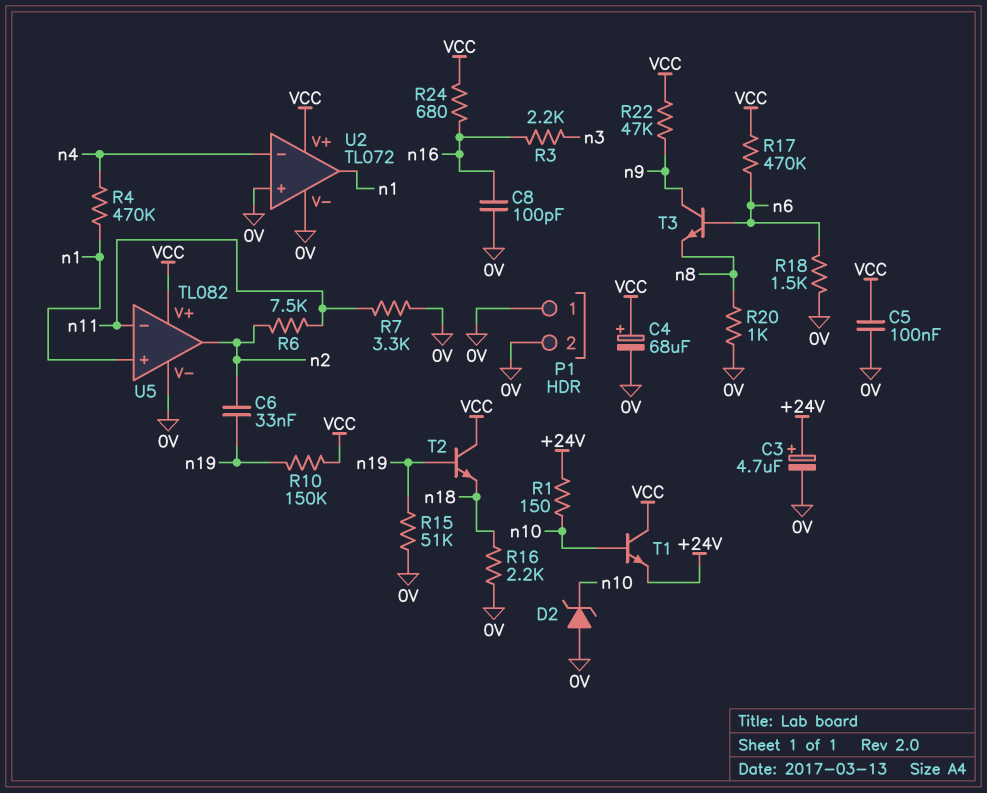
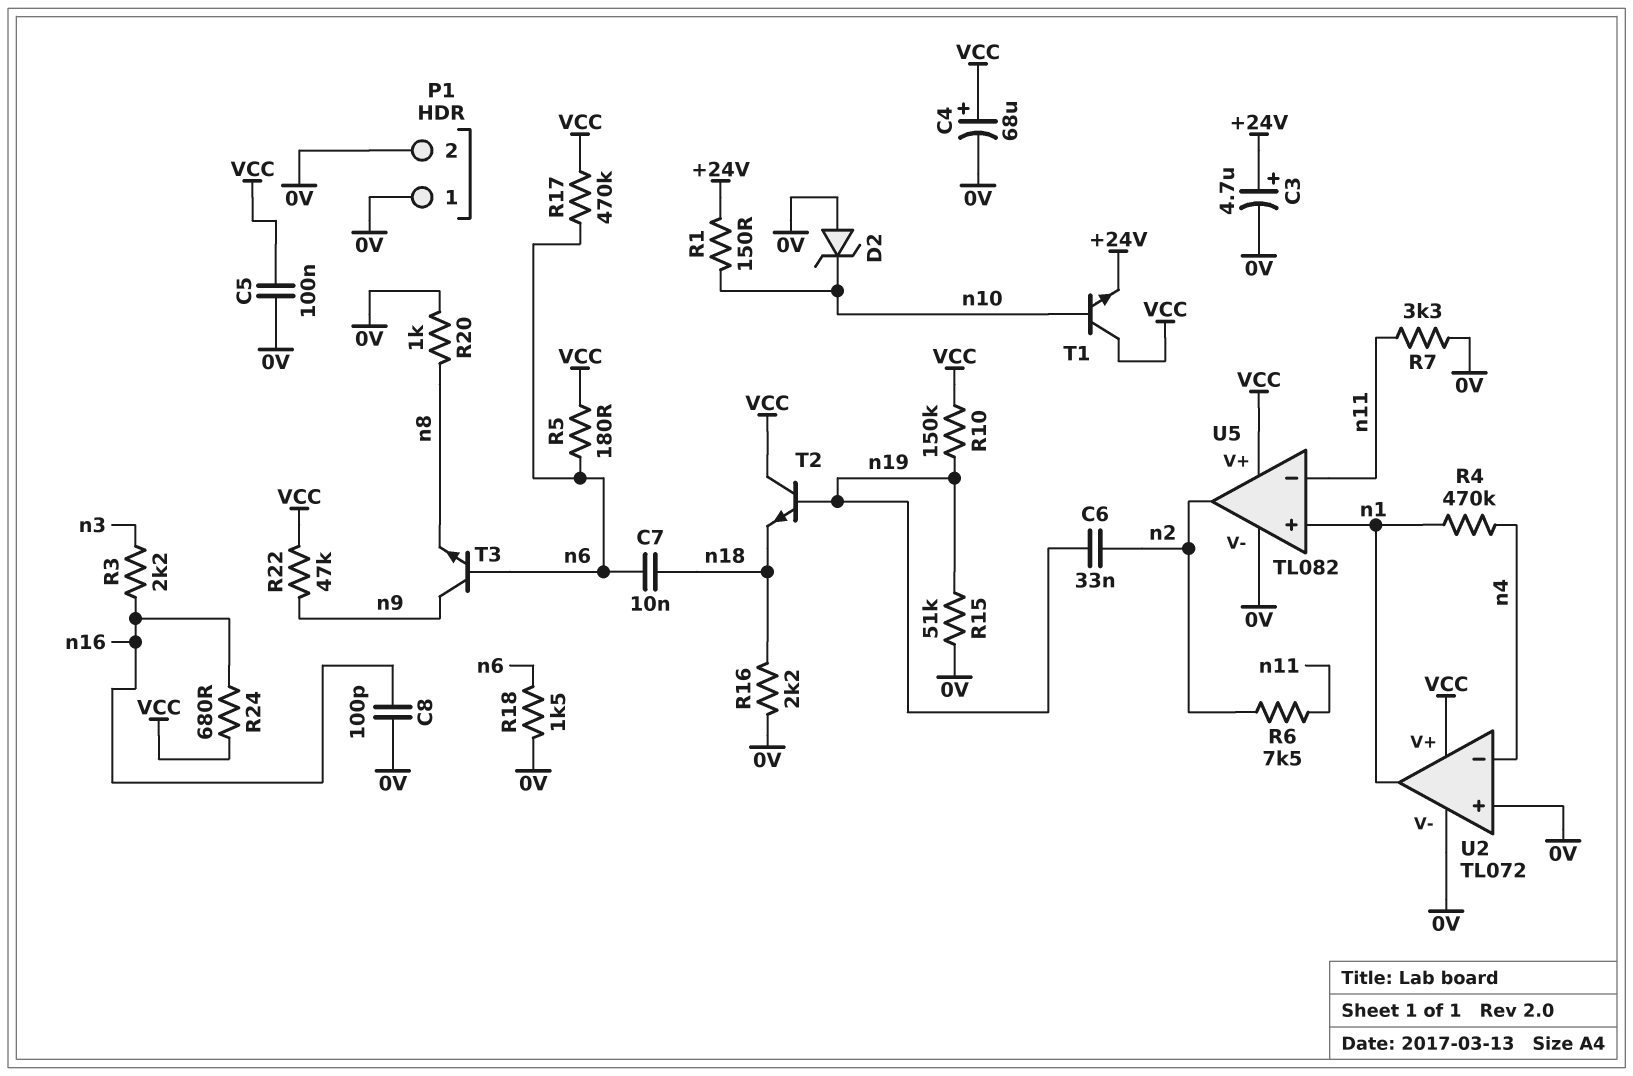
C7: none -> 10nF (n6, n18)
R5: none -> 180 (VCC, n6)

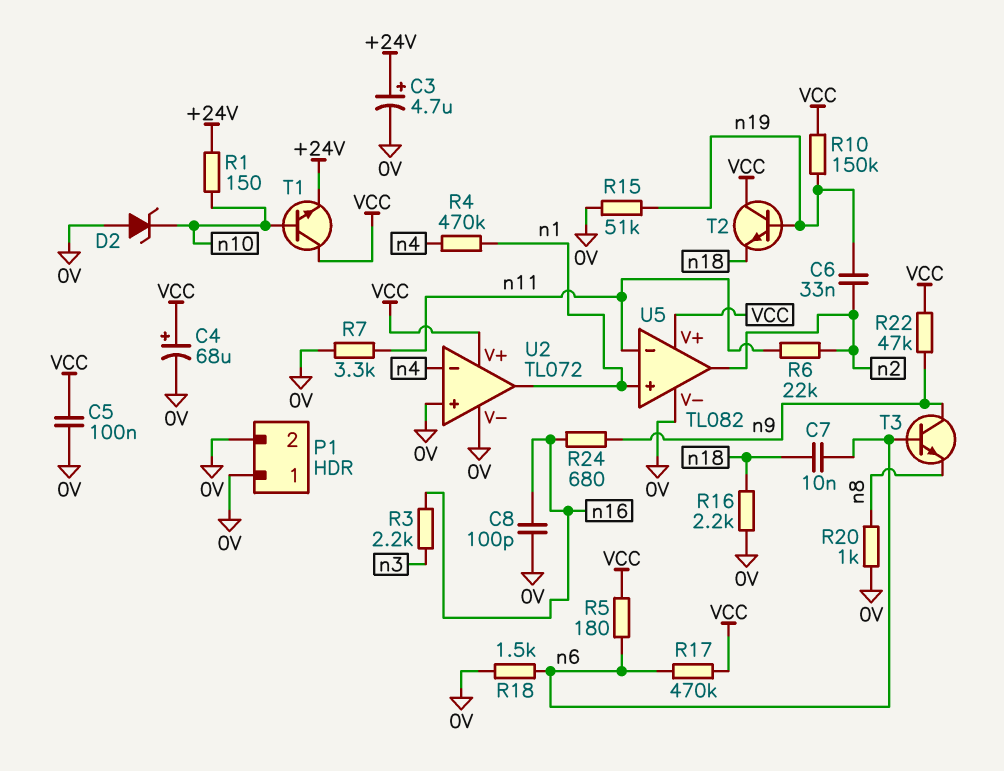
R6: 7.5k (n2, n11) -> 22k (n2, n11)
R24: 680 (VCC, n16) -> 680 (n9, n16)

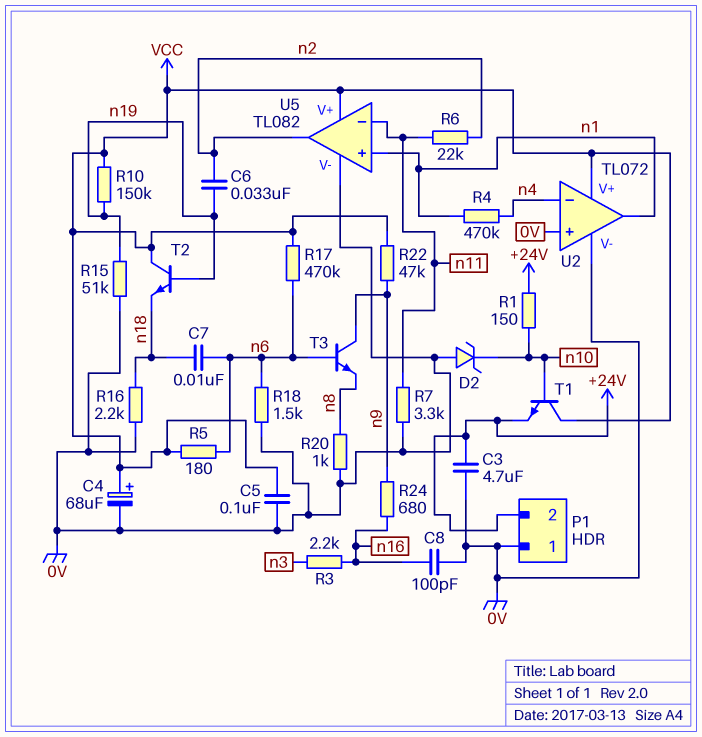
C3: 4.7uF (plus +24V, minus 0V) -> 4.7uF (+24V, 0V)
P1 pin 2: 0V -> +24V

